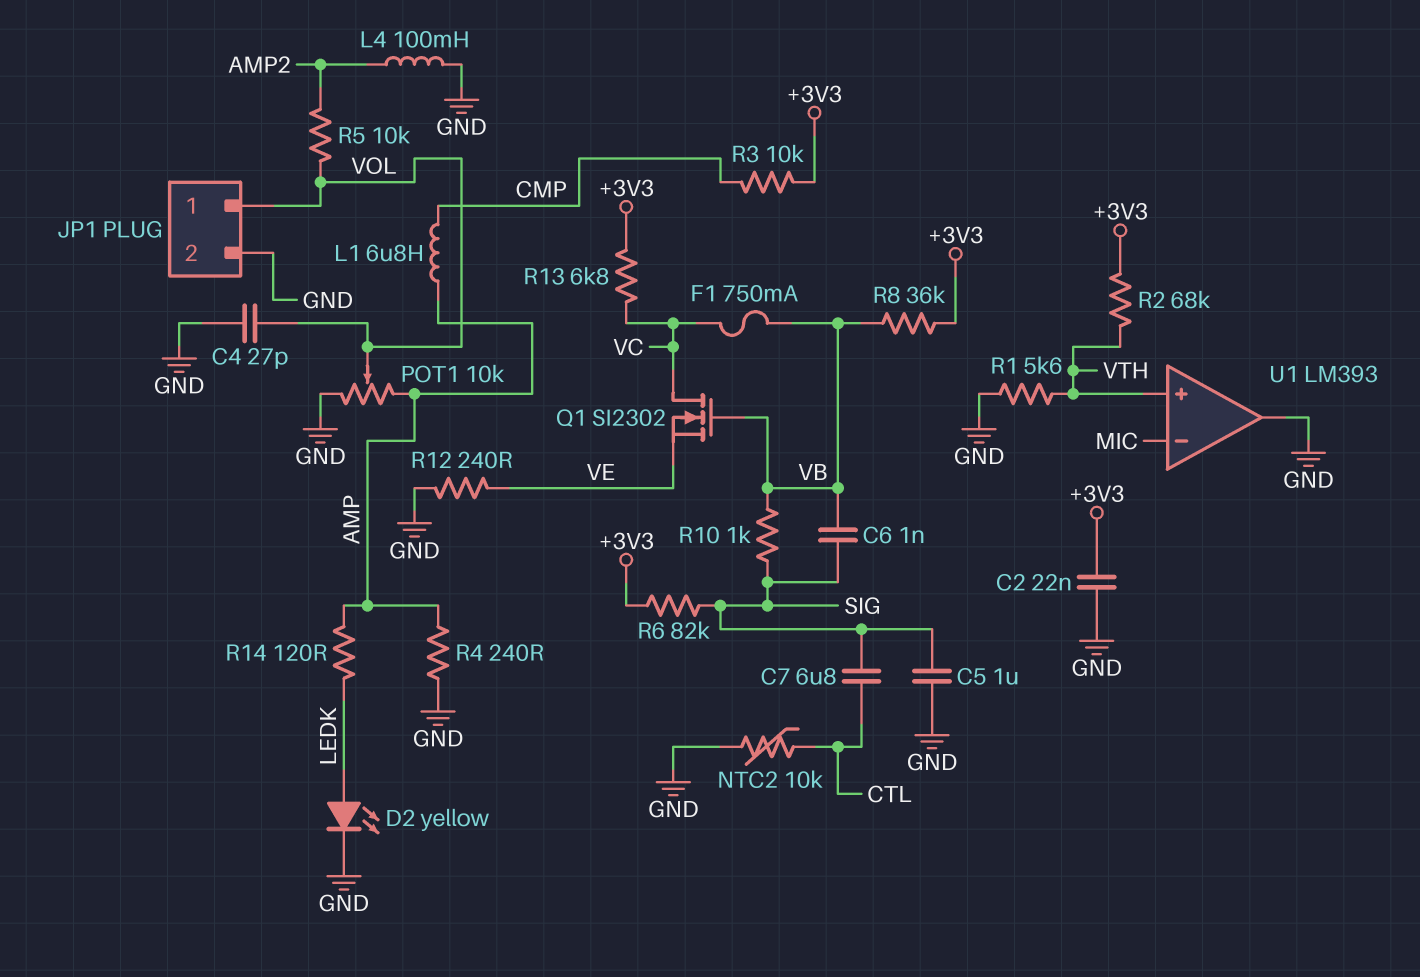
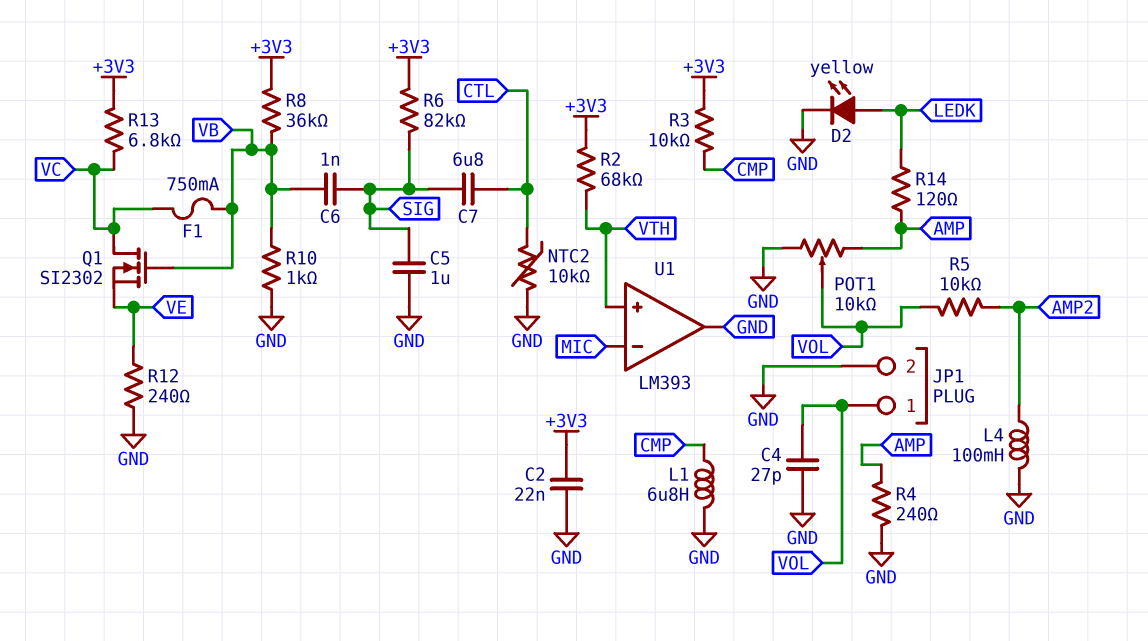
L1: 6.8uH (AMP, CMP) -> 6.8uH (CMP, GND)
R1: 5.6k (GND, VTH) -> none
R10: 1k (SIG, VB) -> 1k (GND, VB)

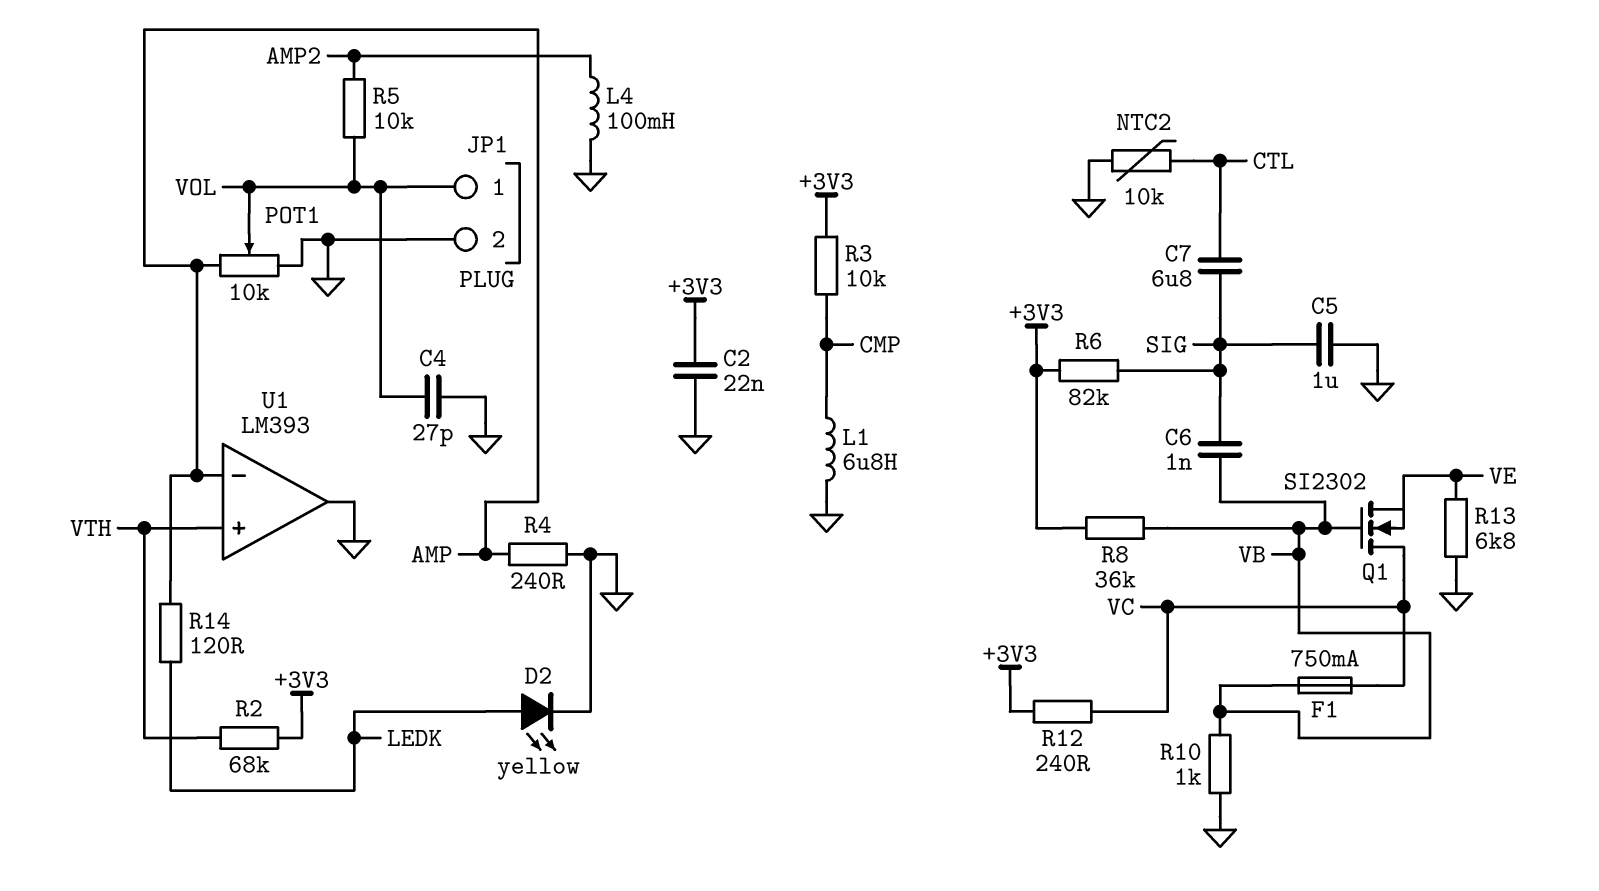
R12: 240 (GND, VE) -> 240 (+3V3, VC)
R13: 6.8k (+3V3, VC) -> 6.8k (GND, VE)
U1 pin in-: MIC -> AMP

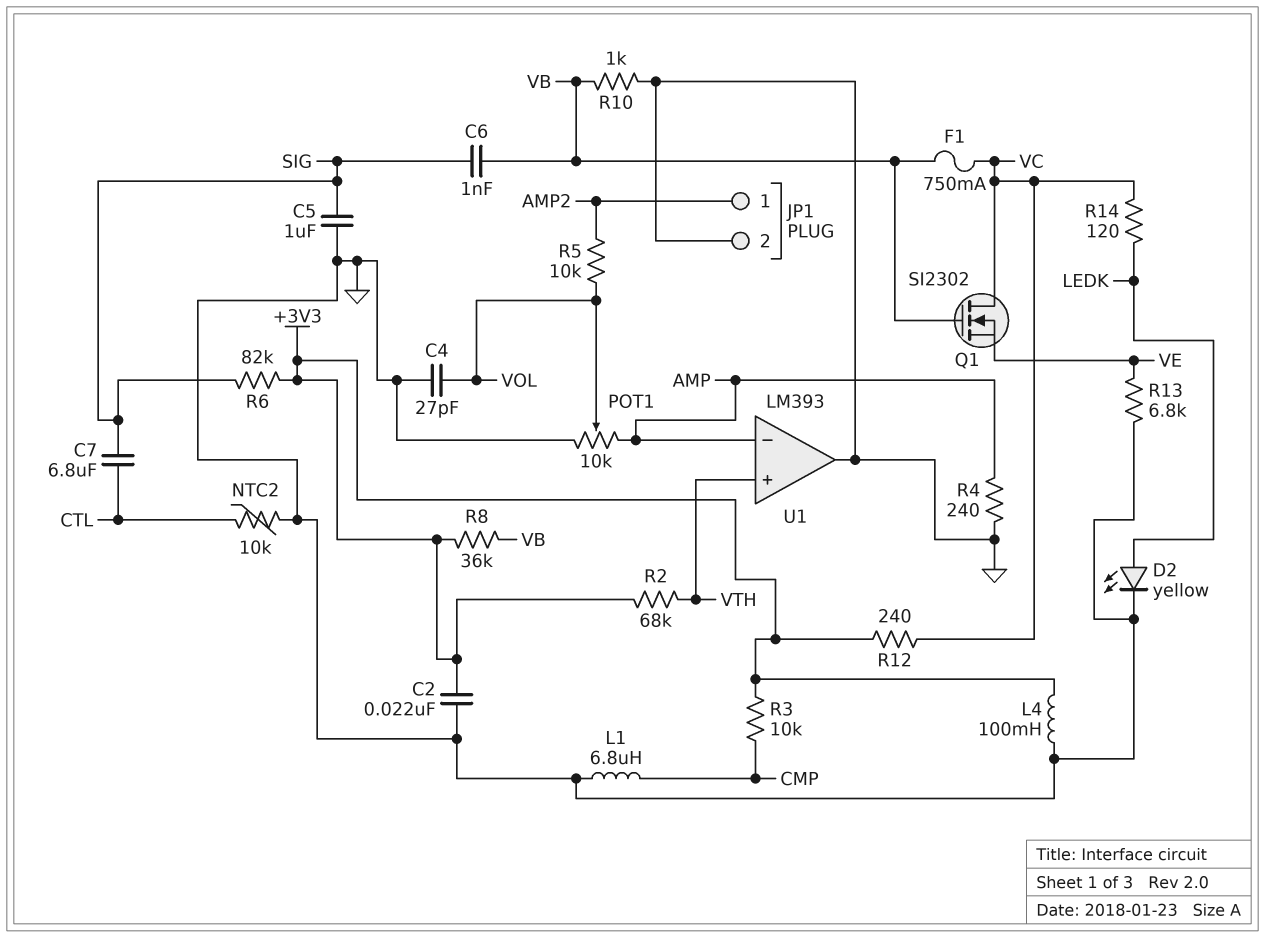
JP1 pin 1: VOL -> AMP2
L4: 100mH (AMP2, GND) -> 100mH (+3V3, GND)
R14: 120 (AMP, LEDK) -> 120 (LEDK, VC)

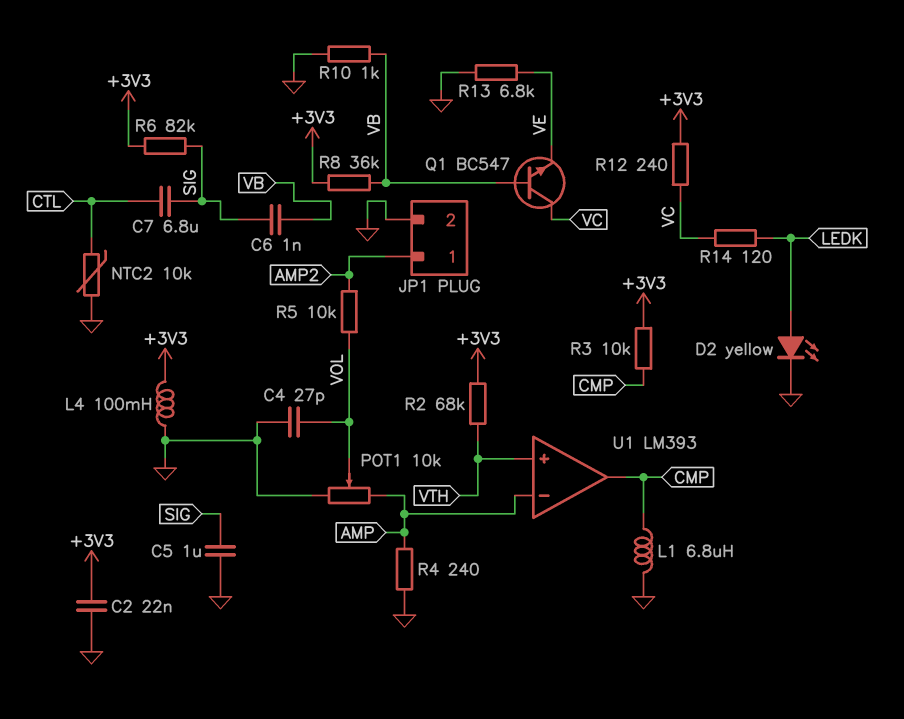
F1: 750mA (VB, VC) -> none
Q1: NMOS SI2302 (G VB, D VC, S VE) -> NPN BC547 (B VB, C VC, E VE)
U1 pin out: GND -> CMP

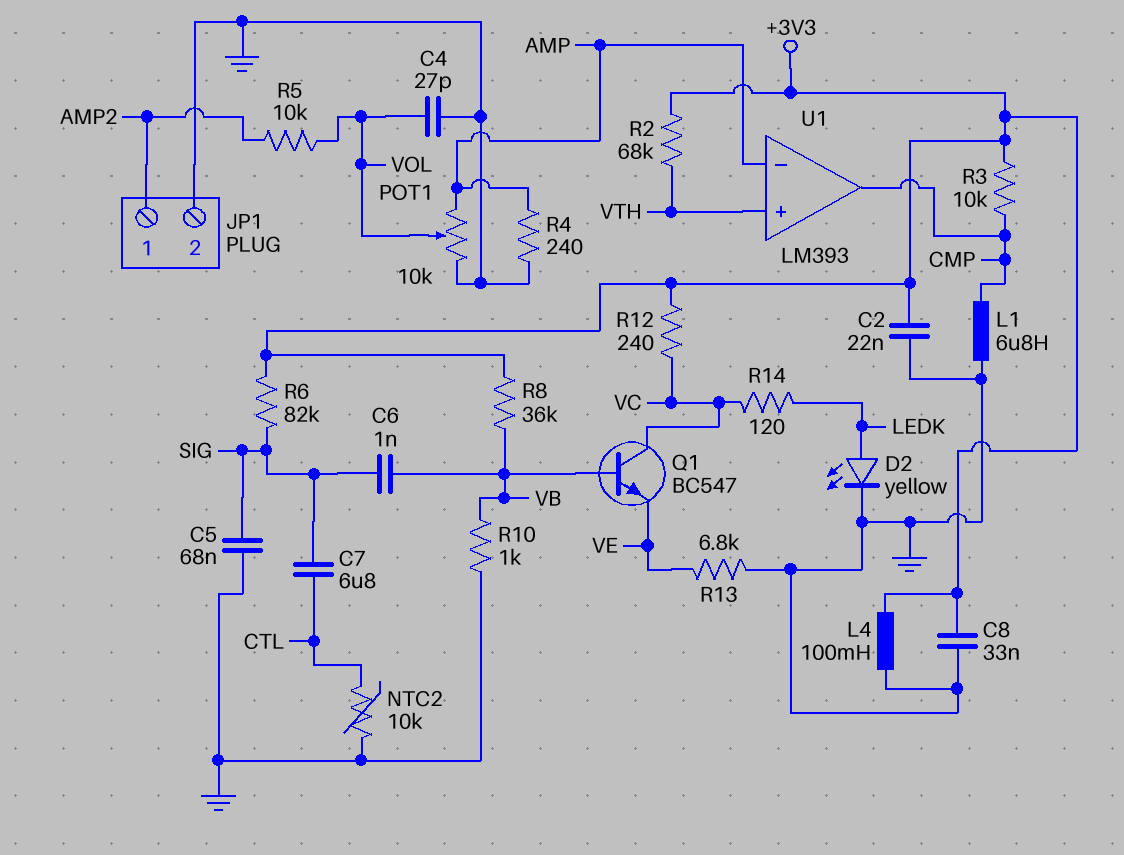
C5: 1uF (GND, SIG) -> 68nF (GND, SIG)
C8: none -> 33nF (+3V3, GND)

